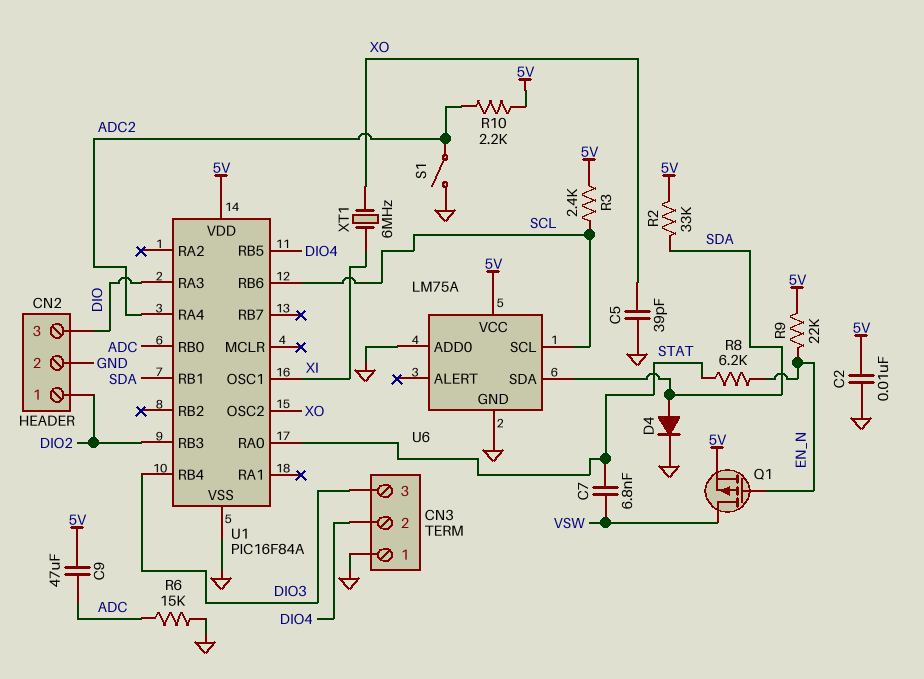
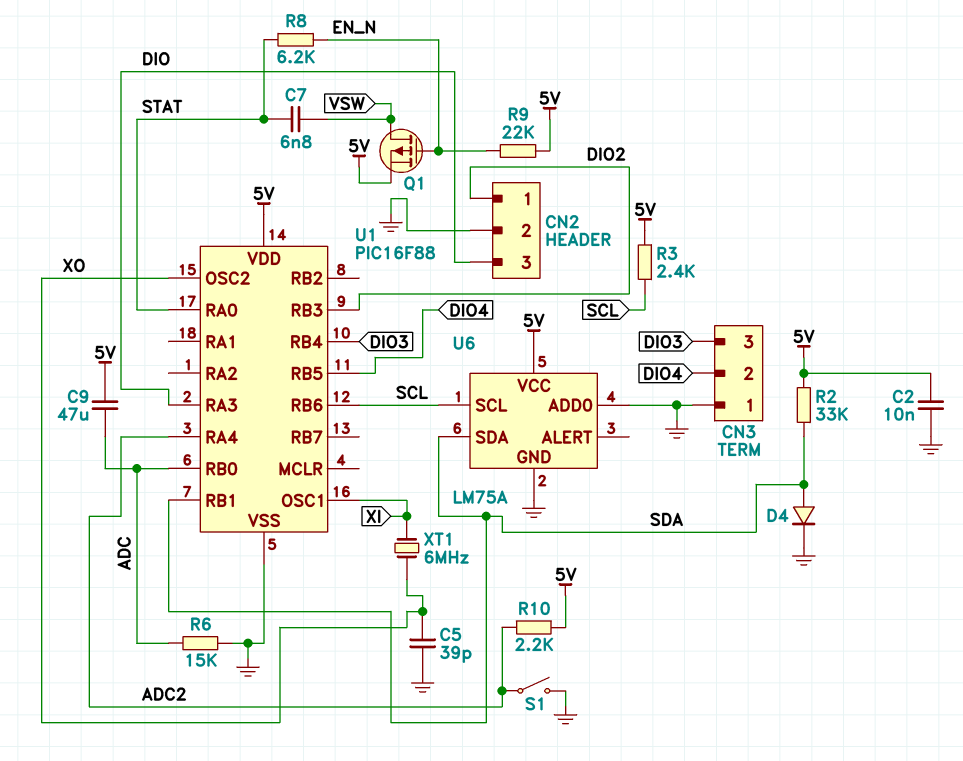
U1: PIC16F84A -> PIC16F88

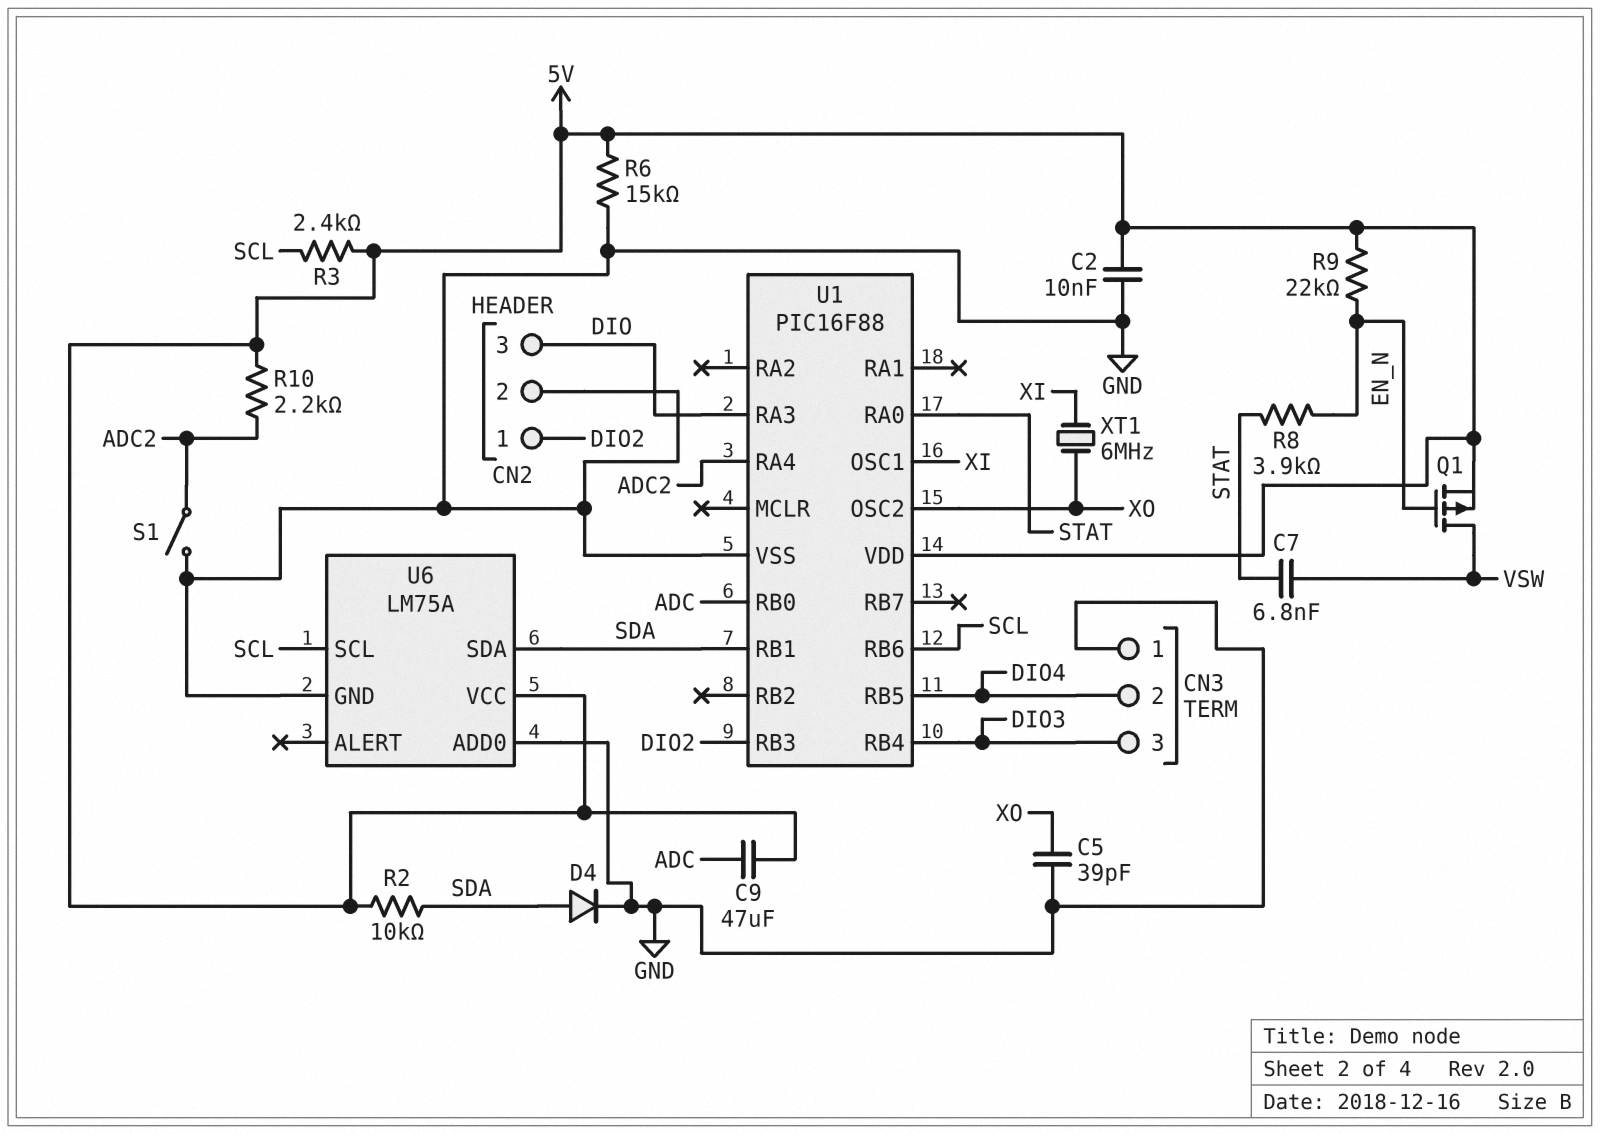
R2: 33k (5V, SDA) -> 10k (5V, SDA)
R6: 15k (ADC, GND) -> 15k (5V, GND)
R8: 6.2k (EN_N, STAT) -> 3.9k (EN_N, STAT)

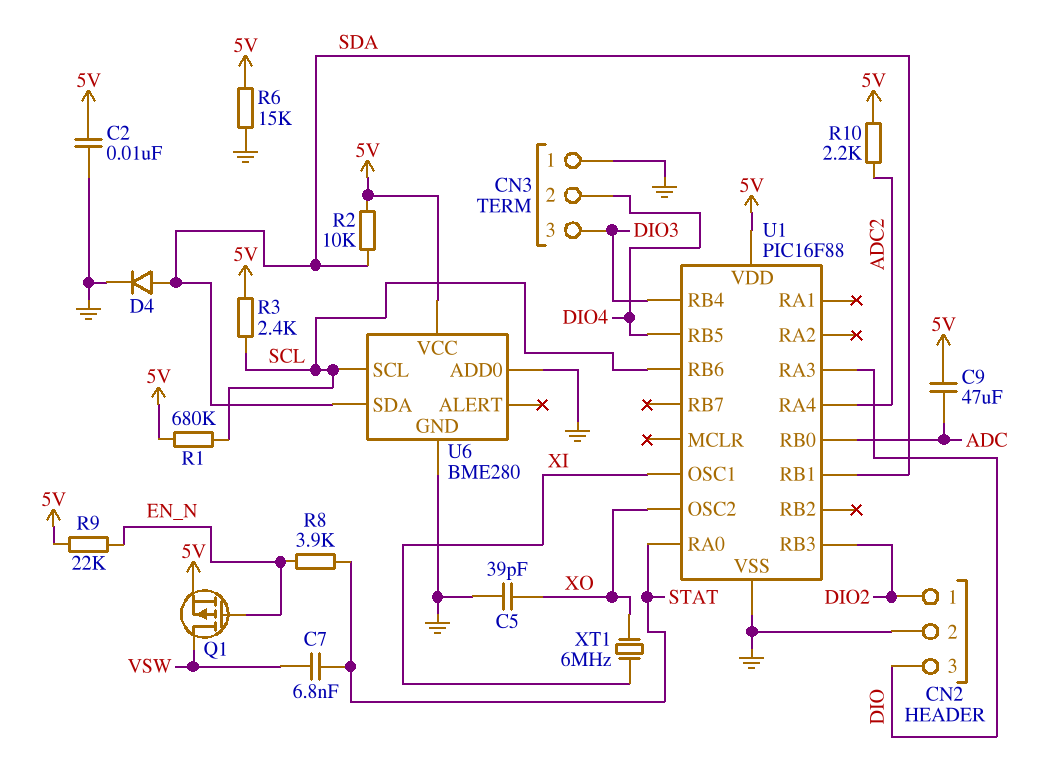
R1: none -> 680k (5V, SCL)
S1: switch (ADC2, GND) -> none
U6: LM75A -> BME280

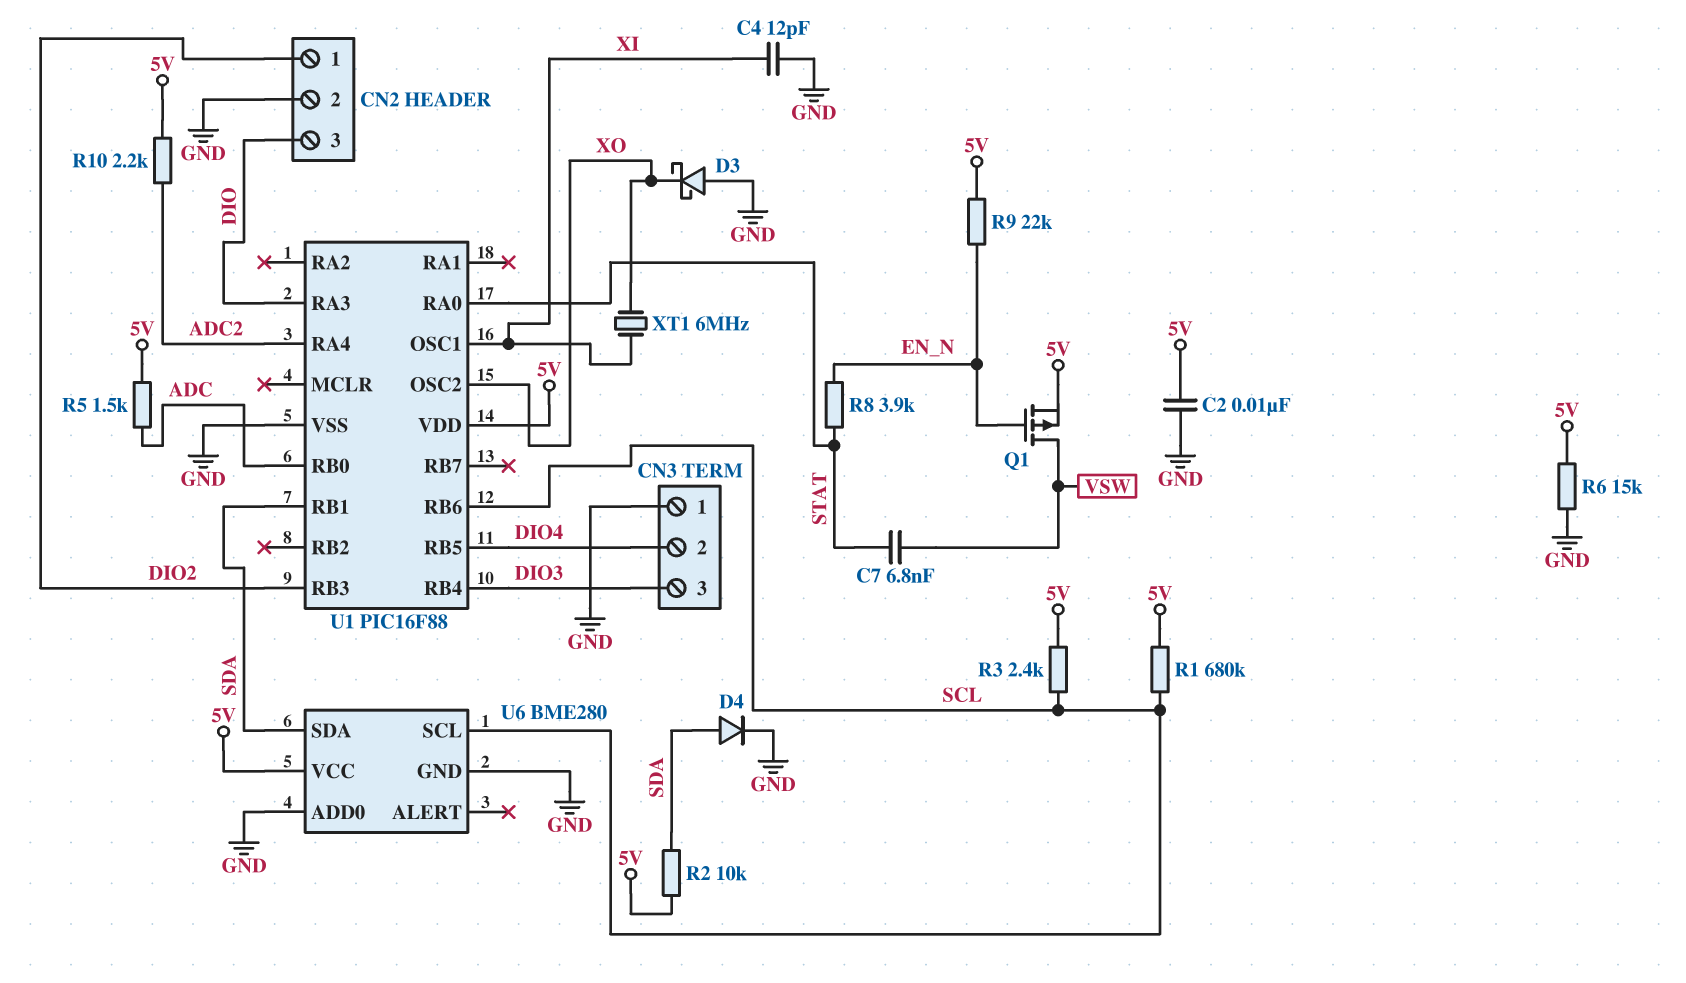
C4: none -> 12pF (GND, XI)
C5: 39pF (GND, XO) -> none
C9: 47uF (5V, ADC) -> none
D3: none -> schottky (A GND, K XO)
R5: none -> 1.5k (5V, ADC)

